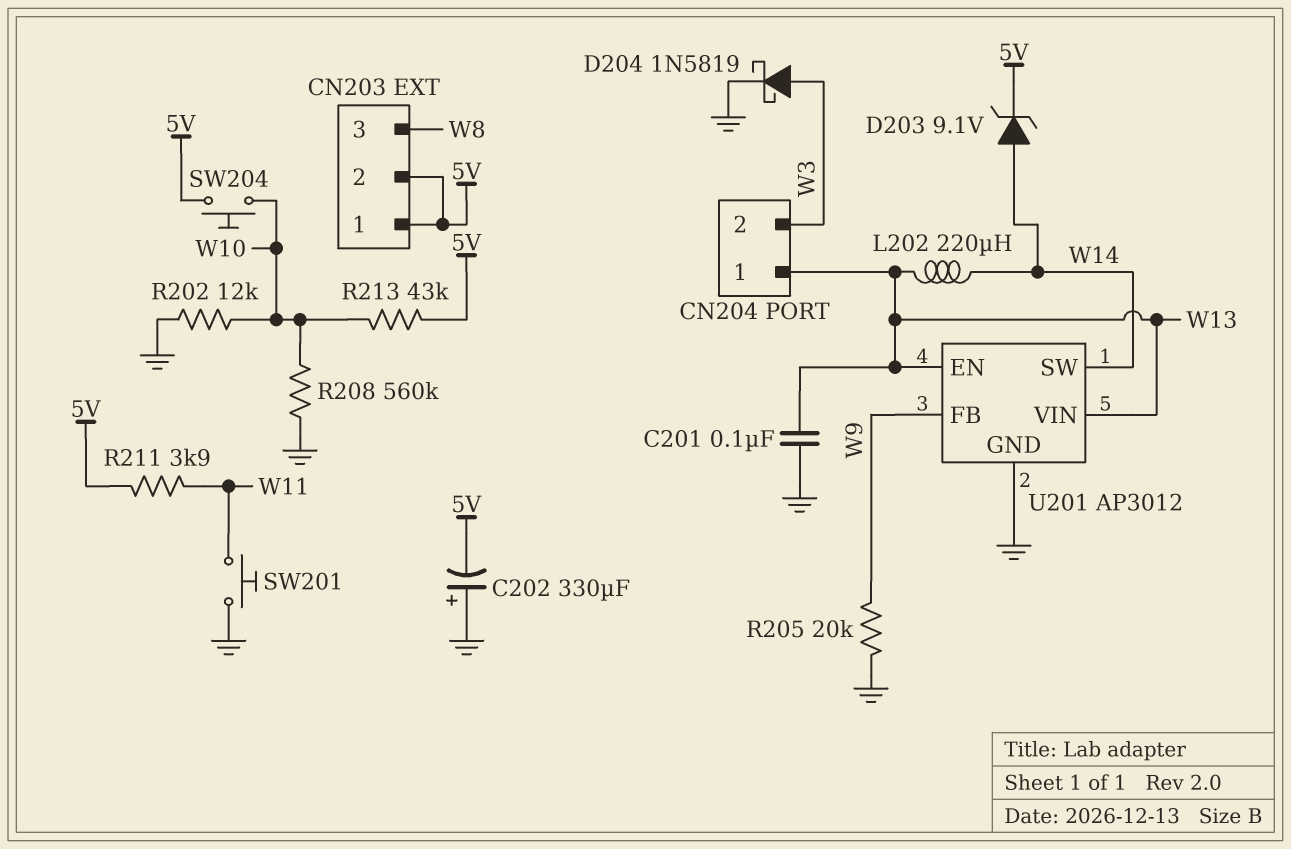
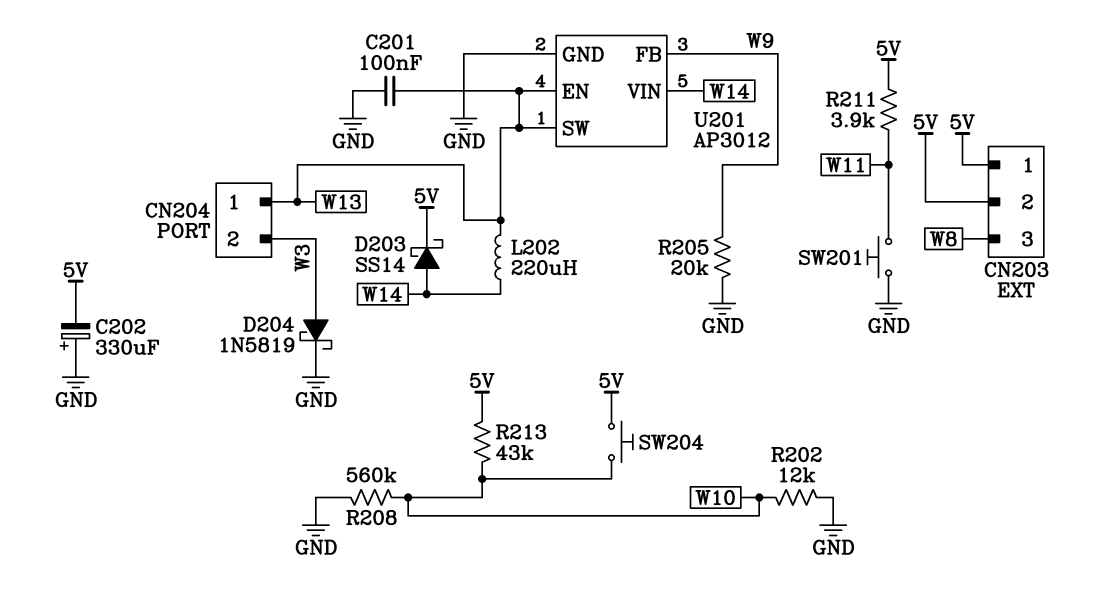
D203: zener 9.1V (A W14, K 5V) -> schottky SS14 (A W14, K 5V)
U201 pin SW: W14 -> W13
U201 pin VIN: W13 -> W14

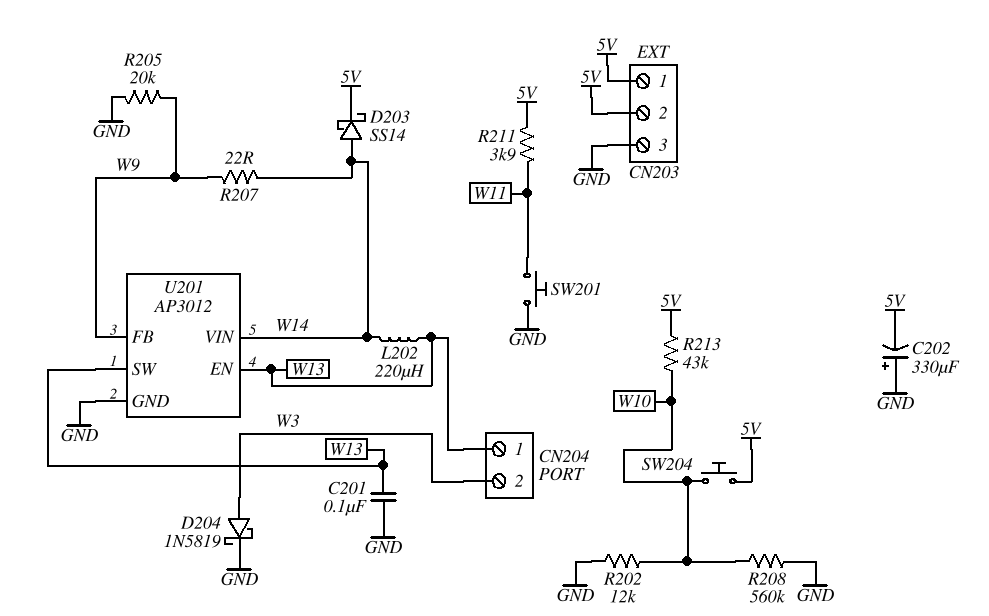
CN203 pin 3: W8 -> GND
R207: none -> 22 (W9, W14)

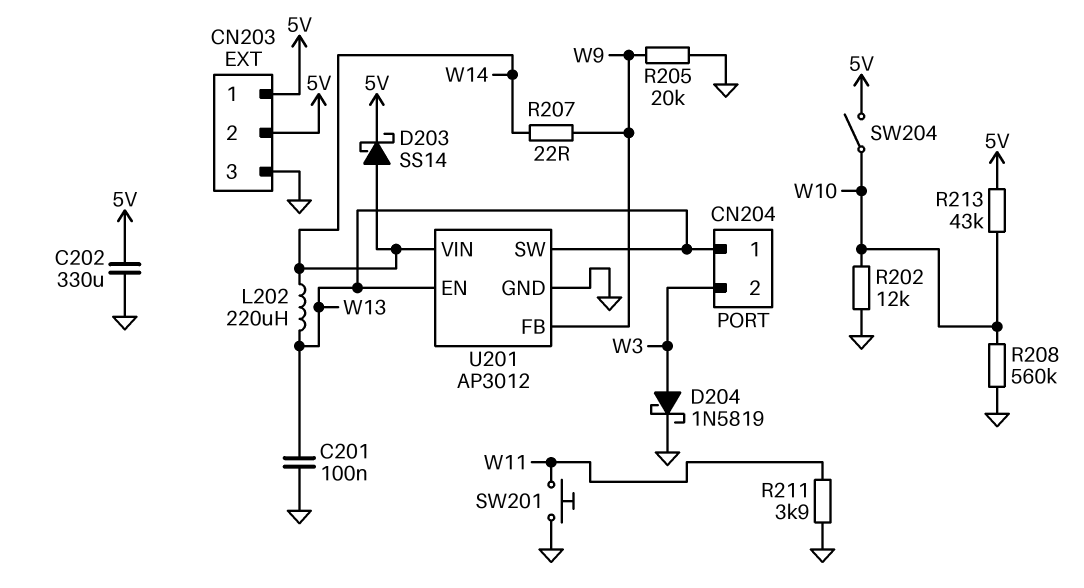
C202: 330uF (plus GND, minus 5V) -> 330uF (5V, GND)
R211: 3.9k (5V, W11) -> 3.9k (GND, W11)
SW204: button (5V, W10) -> switch (5V, W10)

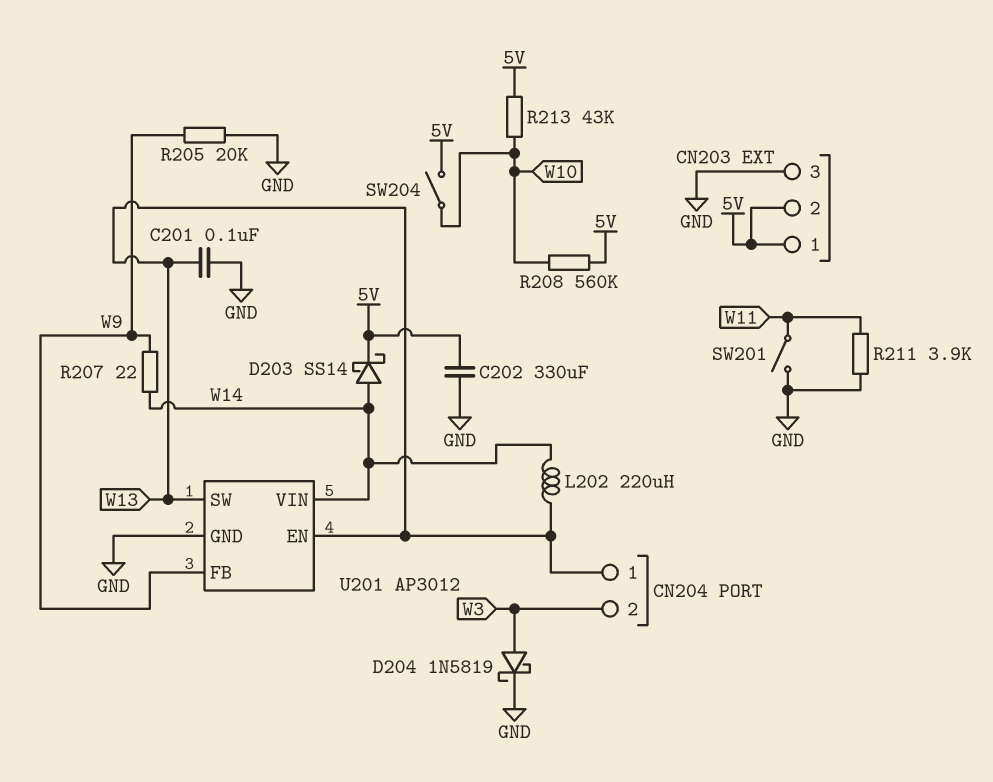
R202: 12k (GND, W10) -> none
R208: 560k (GND, W10) -> 560k (5V, W10)
SW201: button (GND, W11) -> switch (GND, W11)

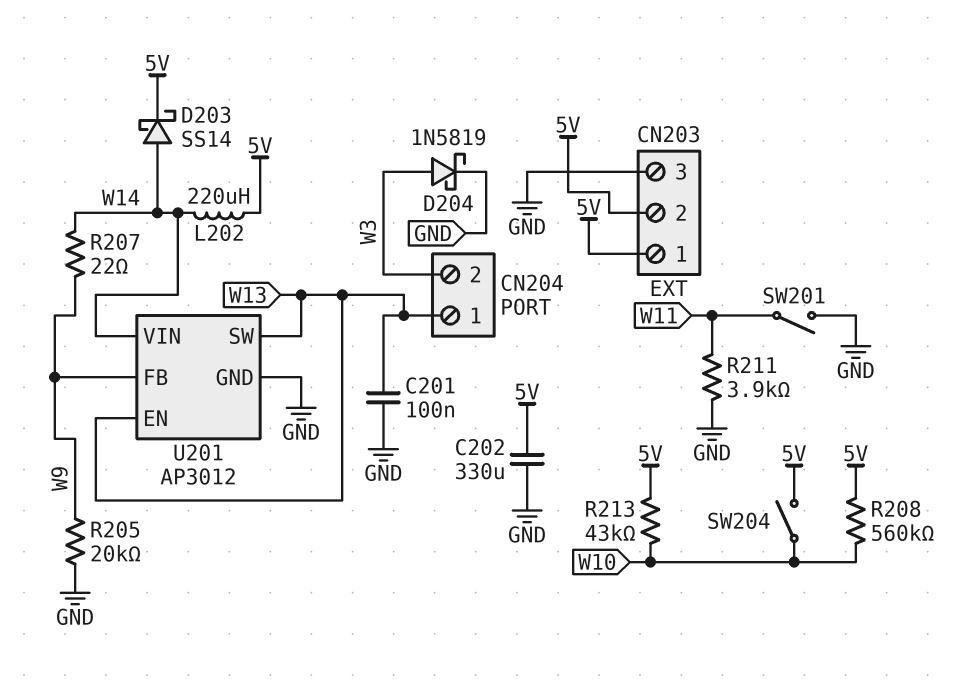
L202: 220uH (W13, W14) -> 220uH (5V, W14)

